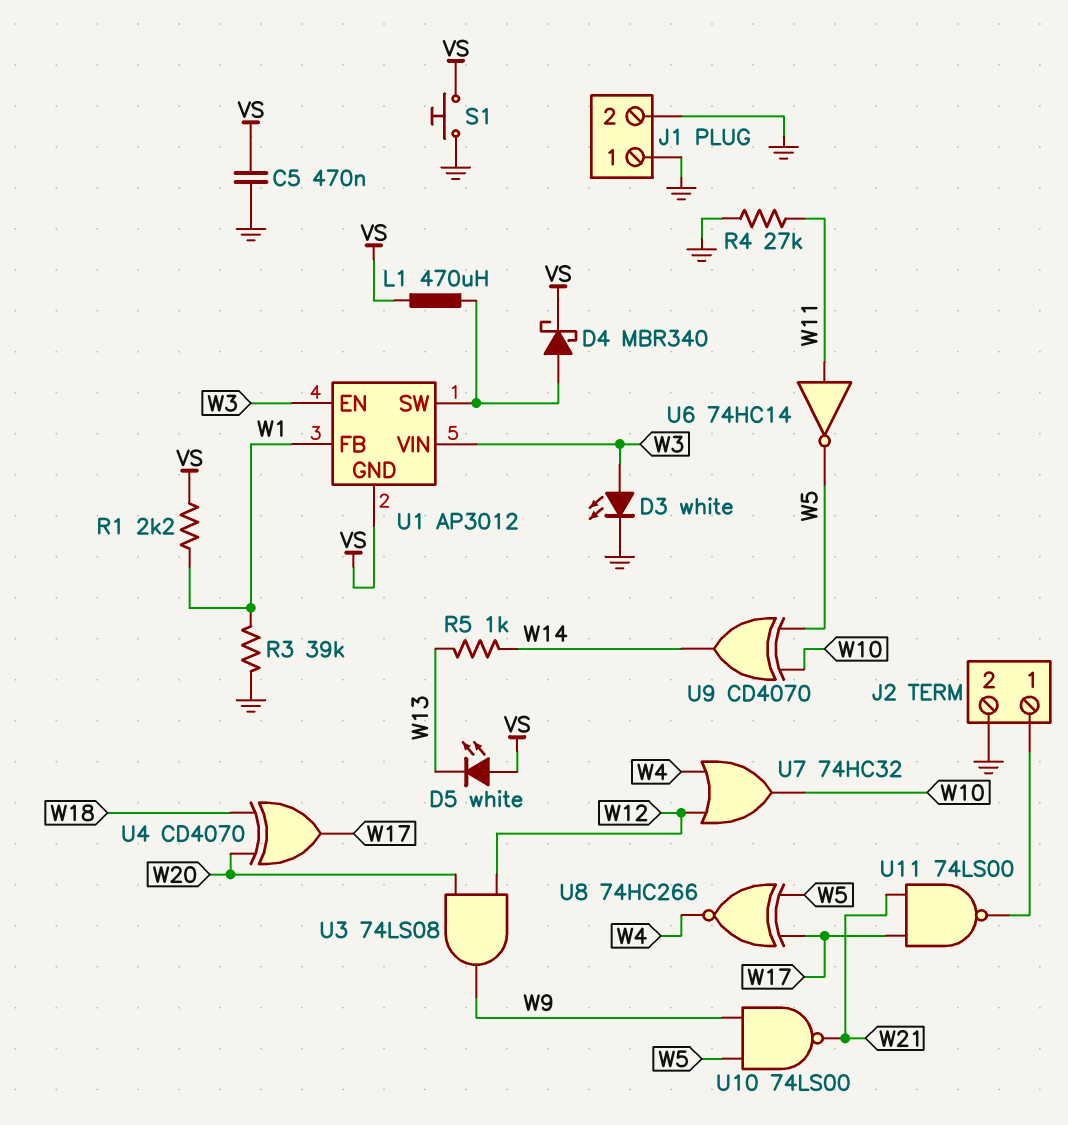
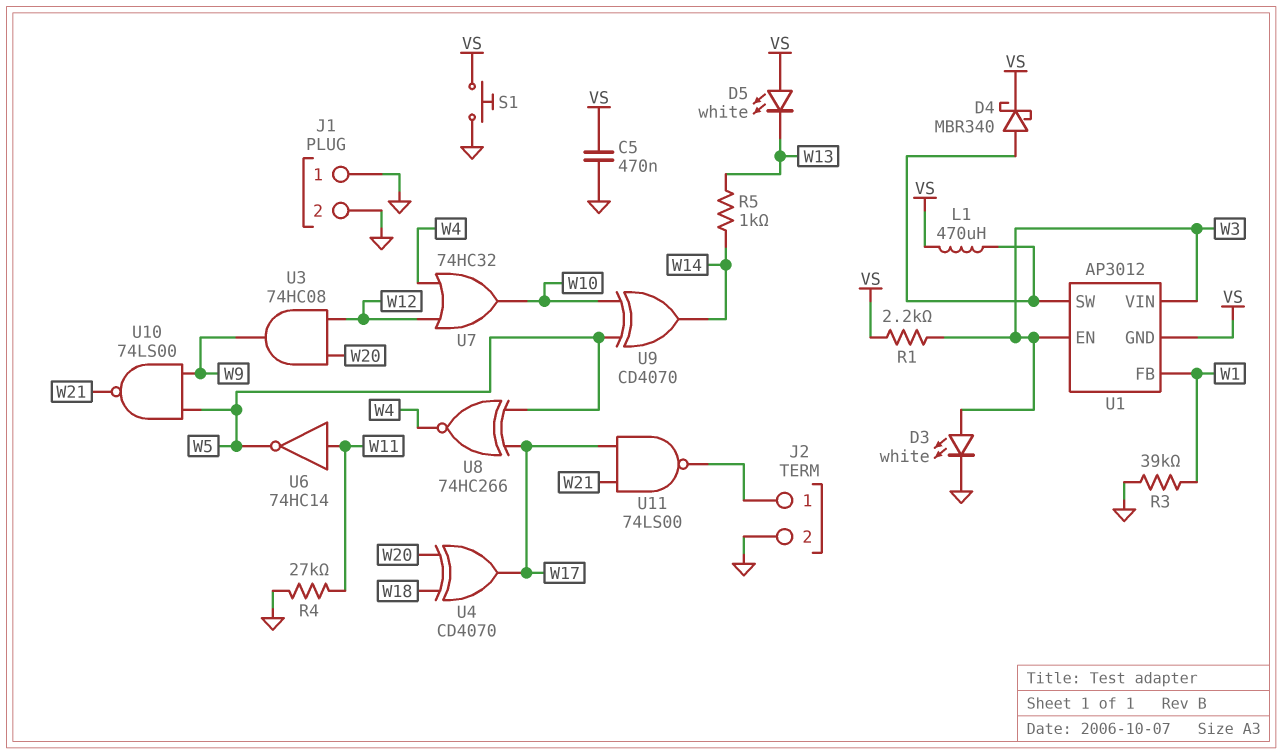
R1: 2.2k (VS, W1) -> 2.2k (VS, W3)
U3: AND 74LS08 (in W12, in W20, out W9) -> AND 74HC08 (in W12, in W20, out W9)

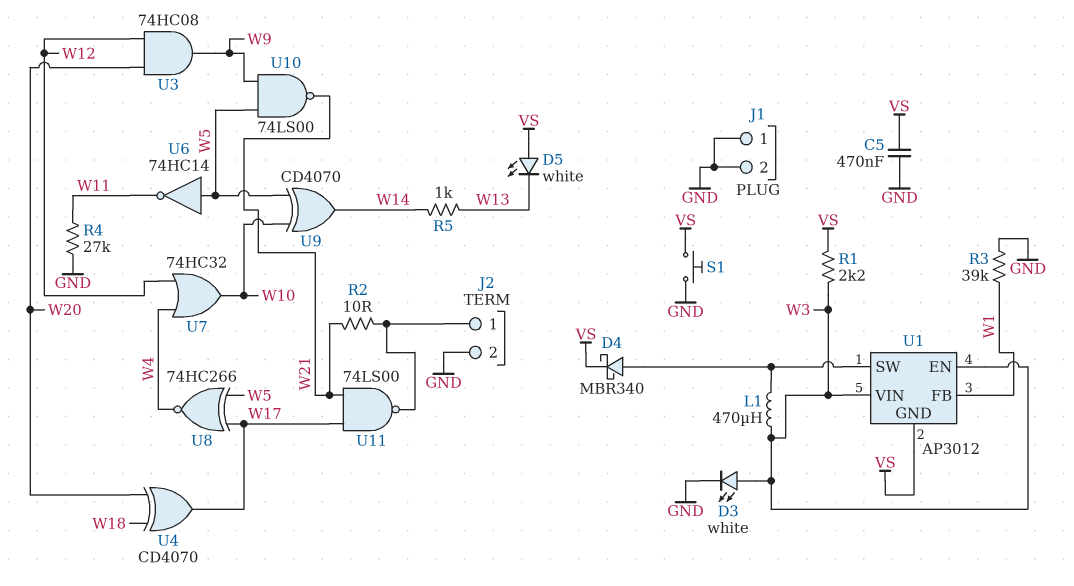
L1: 470uH (U1/SW, VS) -> 470uH (U1/SW, W3)
R2: none -> 10 (J2/1, W21)
U6: NOT 74HC14 (in W11, out W5) -> NOT 74HC14 (in W5, out W11)

